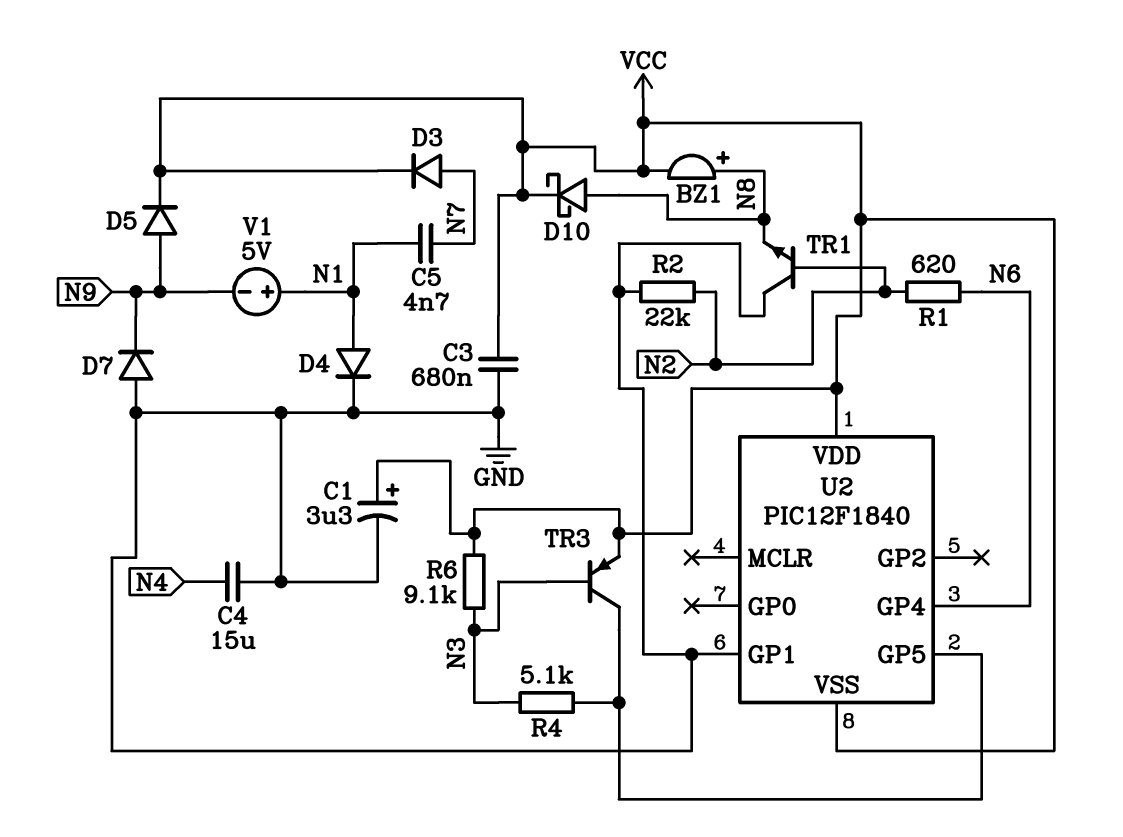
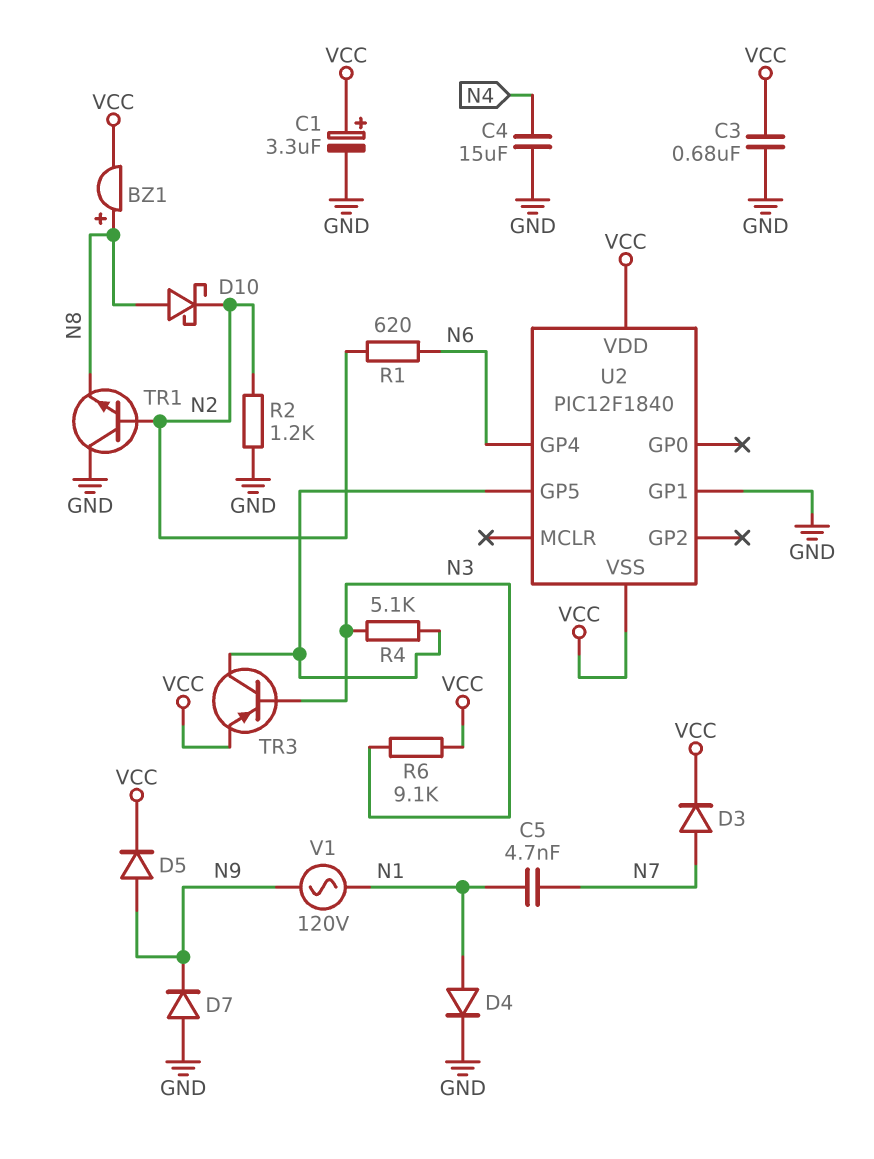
D10: schottky (A N8, K VCC) -> schottky (A N8, K N2)
R2: 22k (GND, N2) -> 1.2k (GND, N2)
V1: 5V (plus N1, minus N9) -> AC 120V (N1, N9)

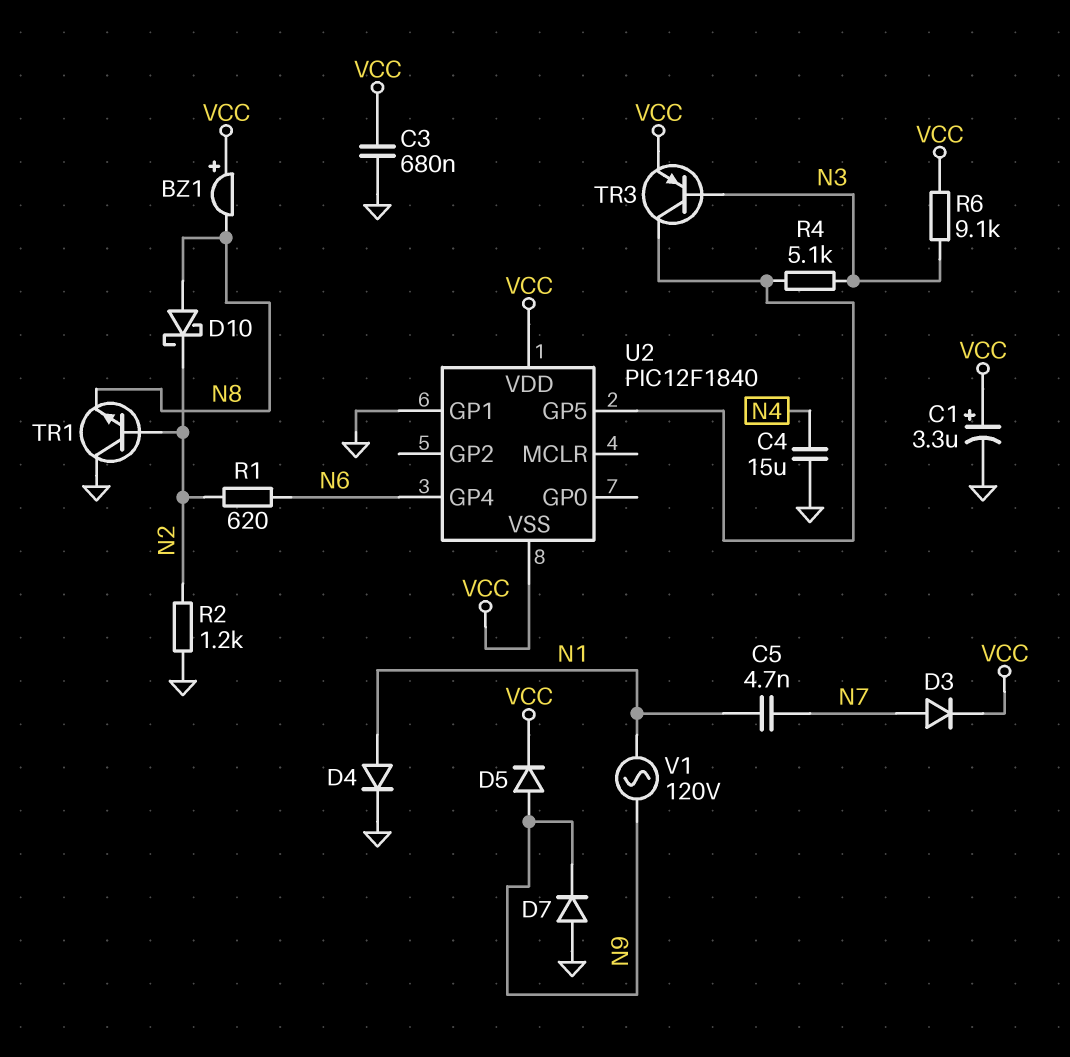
BZ1: buzzer (plus N8, minus VCC) -> buzzer (plus VCC, minus N8)

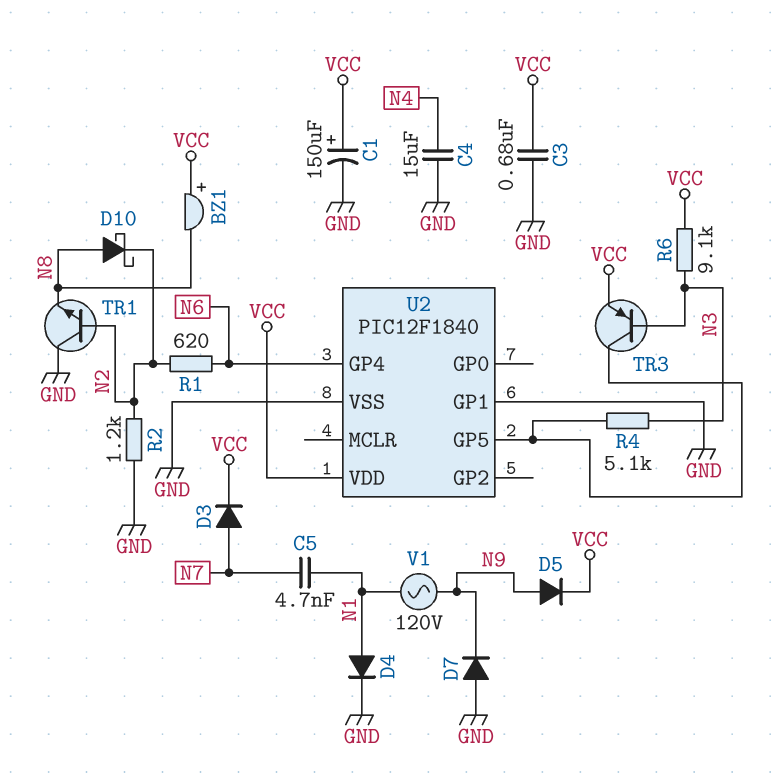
C1: 3.3uF (plus VCC, minus GND) -> 150uF (plus VCC, minus GND)
U2 pin VSS: VCC -> GND

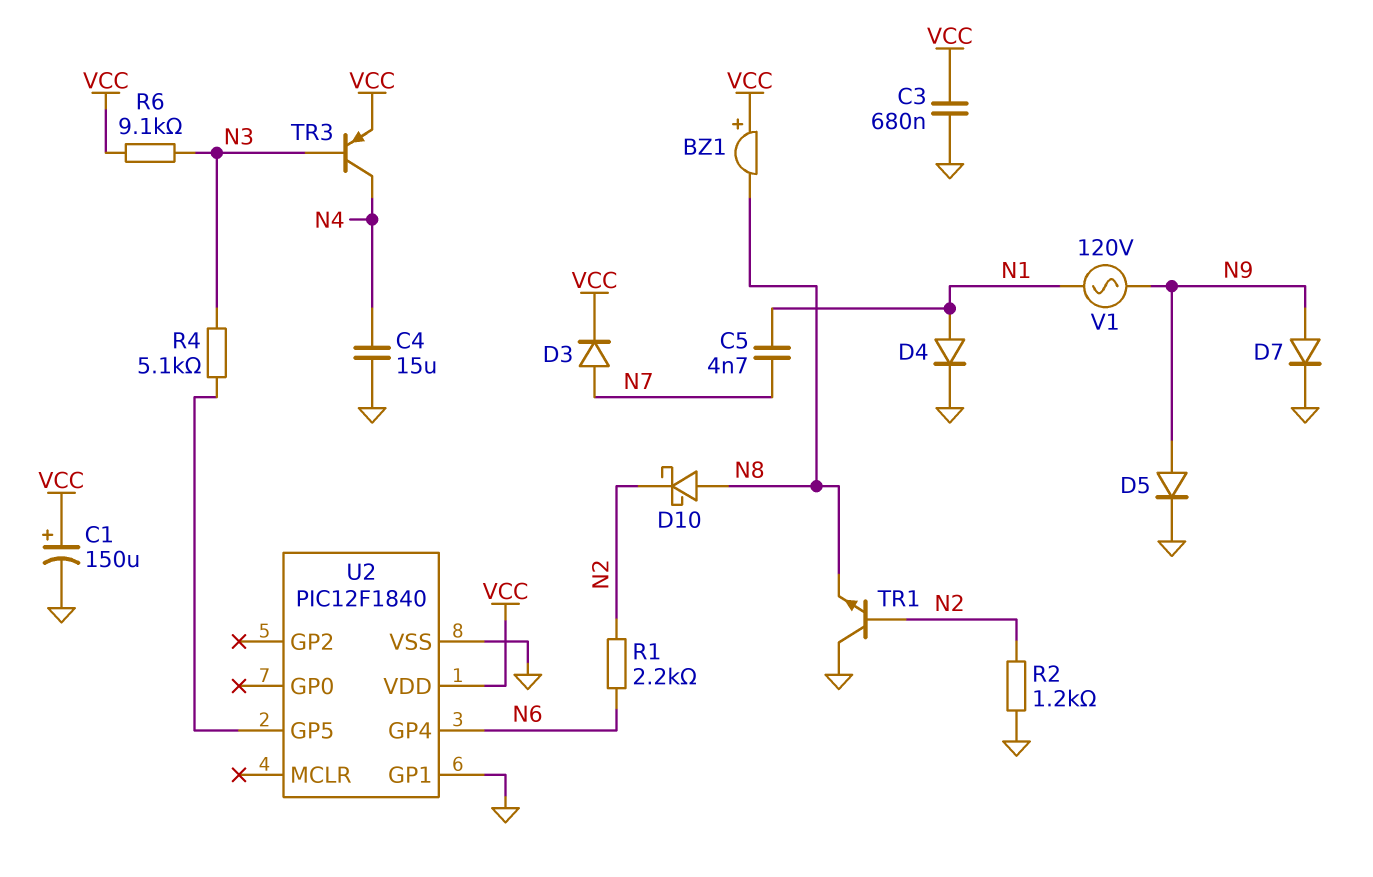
D5: diode (A N9, K VCC) -> diode (A N9, K GND)
D7: diode (A GND, K N9) -> diode (A N9, K GND)
R1: 620 (N2, N6) -> 2.2k (N2, N6)
TR3: PNP (B N3, C U2/GP5, E VCC) -> PNP (B N3, C N4, E VCC)

